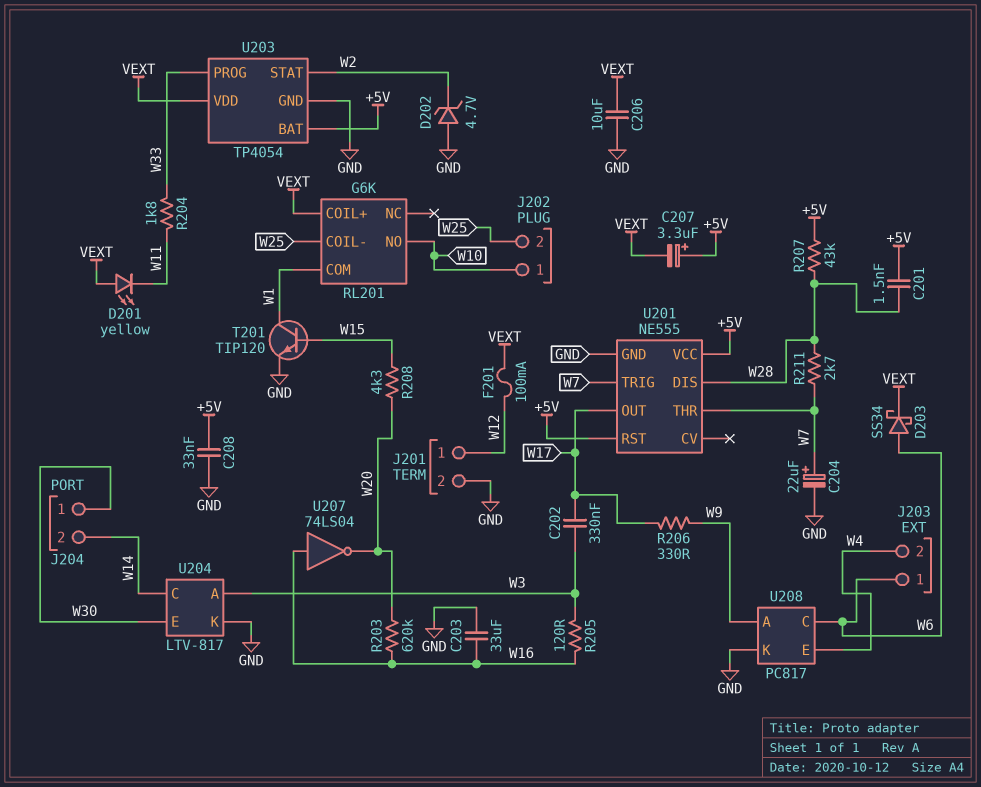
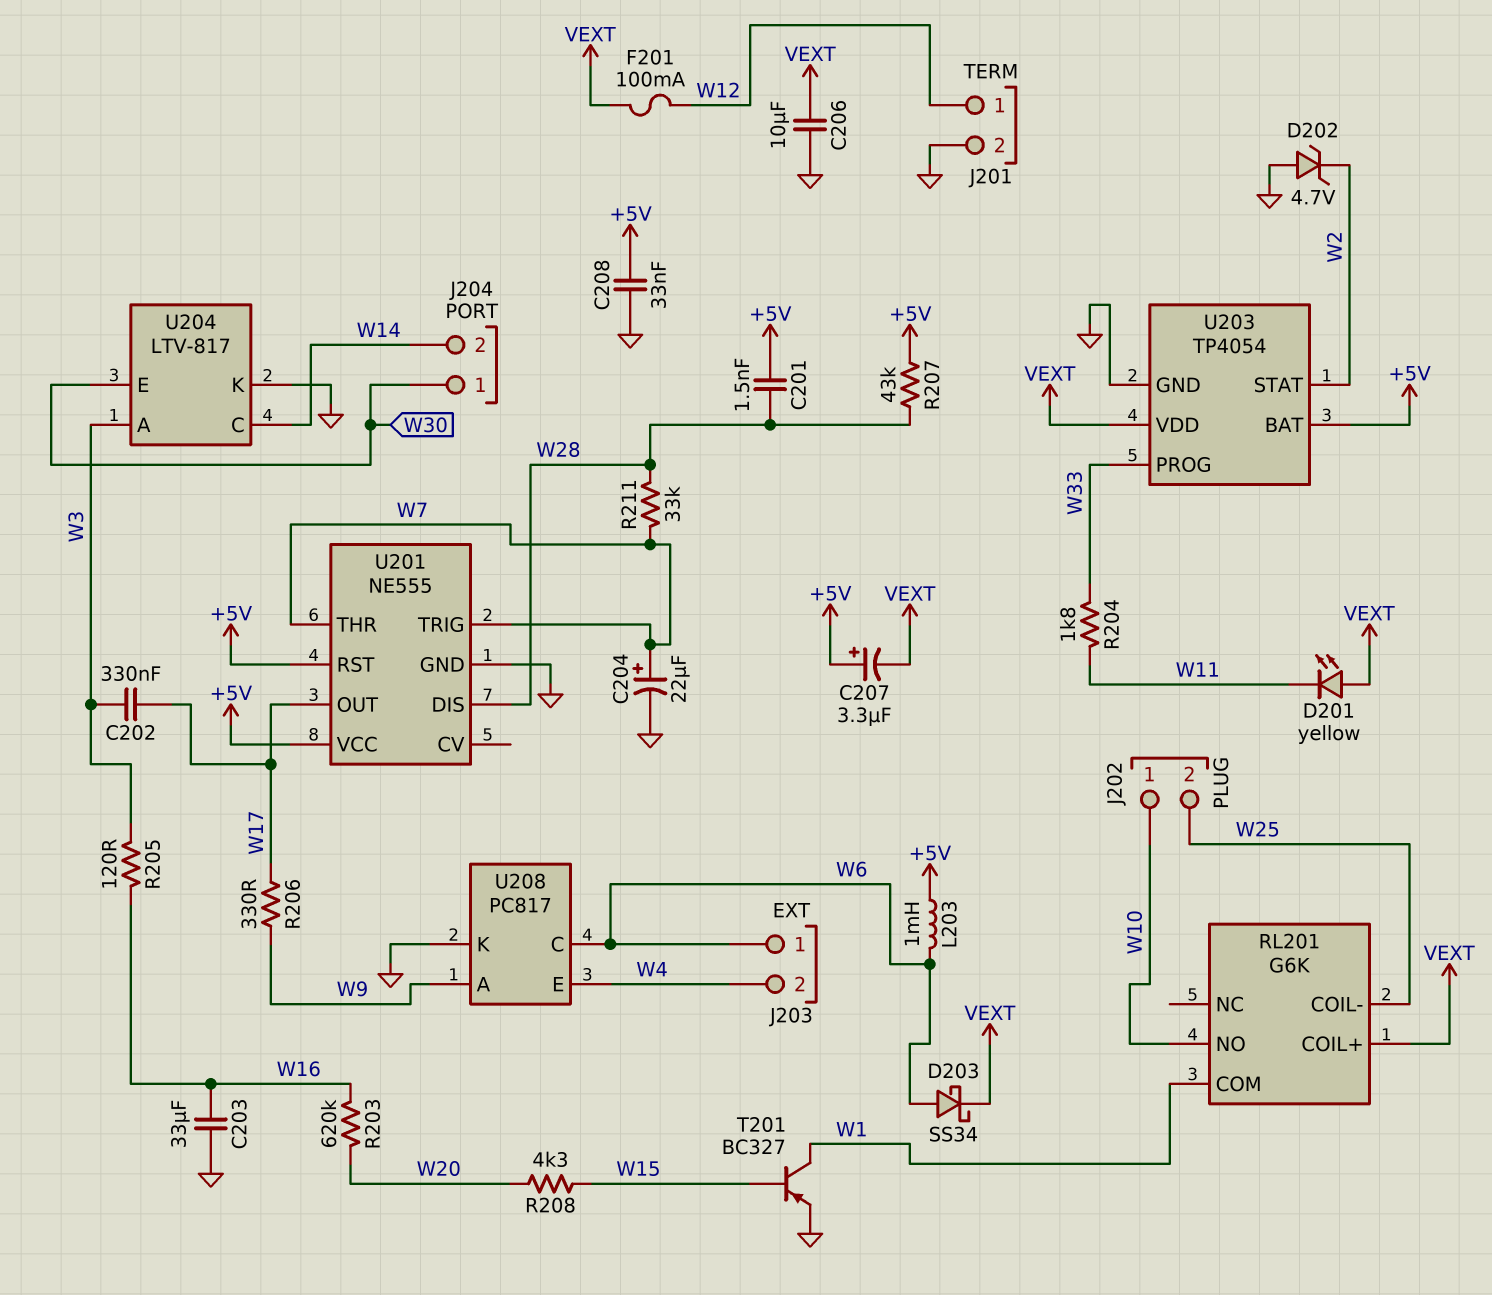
L203: none -> 1mH (+5V, W6)
R211: 2.7k (W7, W28) -> 33k (W7, W28)
T201: NPN TIP120 (B W15, C W1, E GND) -> PNP BC327 (B W15, C W1, E GND)
U207: NOT 74LS04 (in W16, out W20) -> none

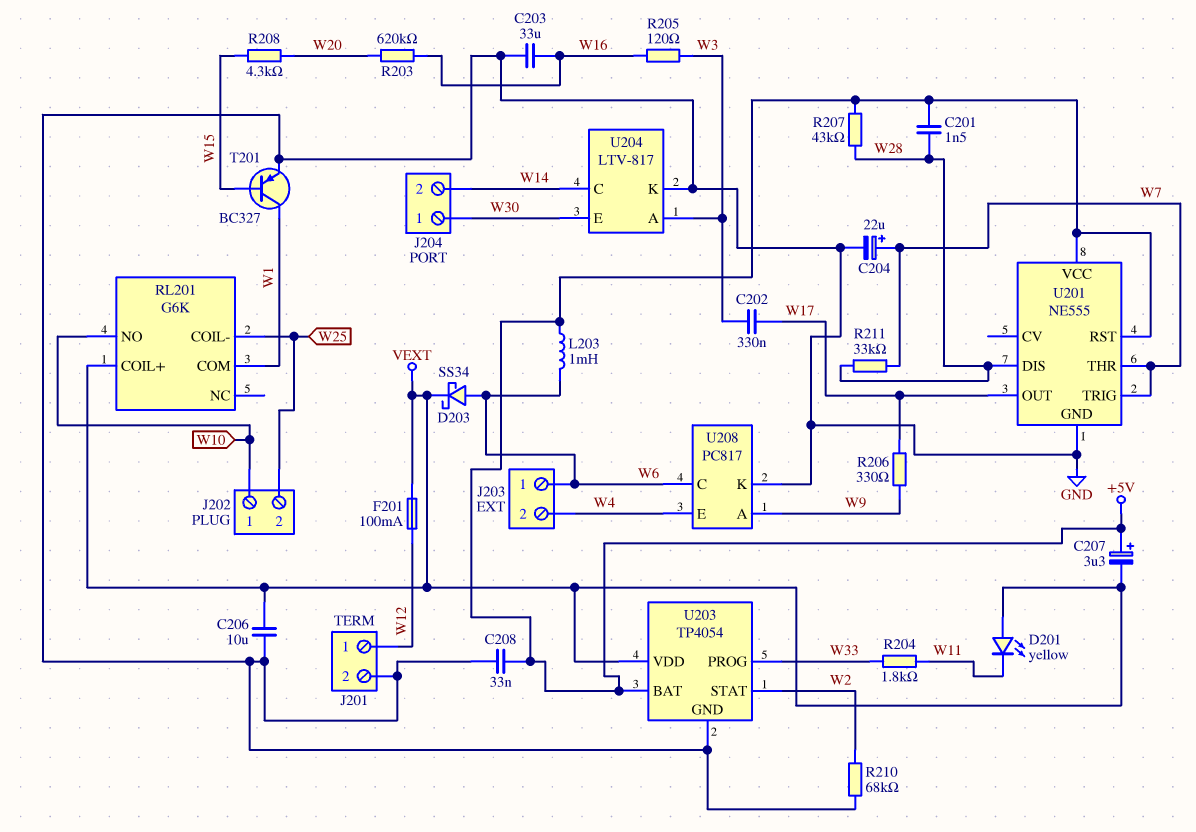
D202: zener 4.7V (A GND, K W2) -> none
R210: none -> 68k (GND, W2)

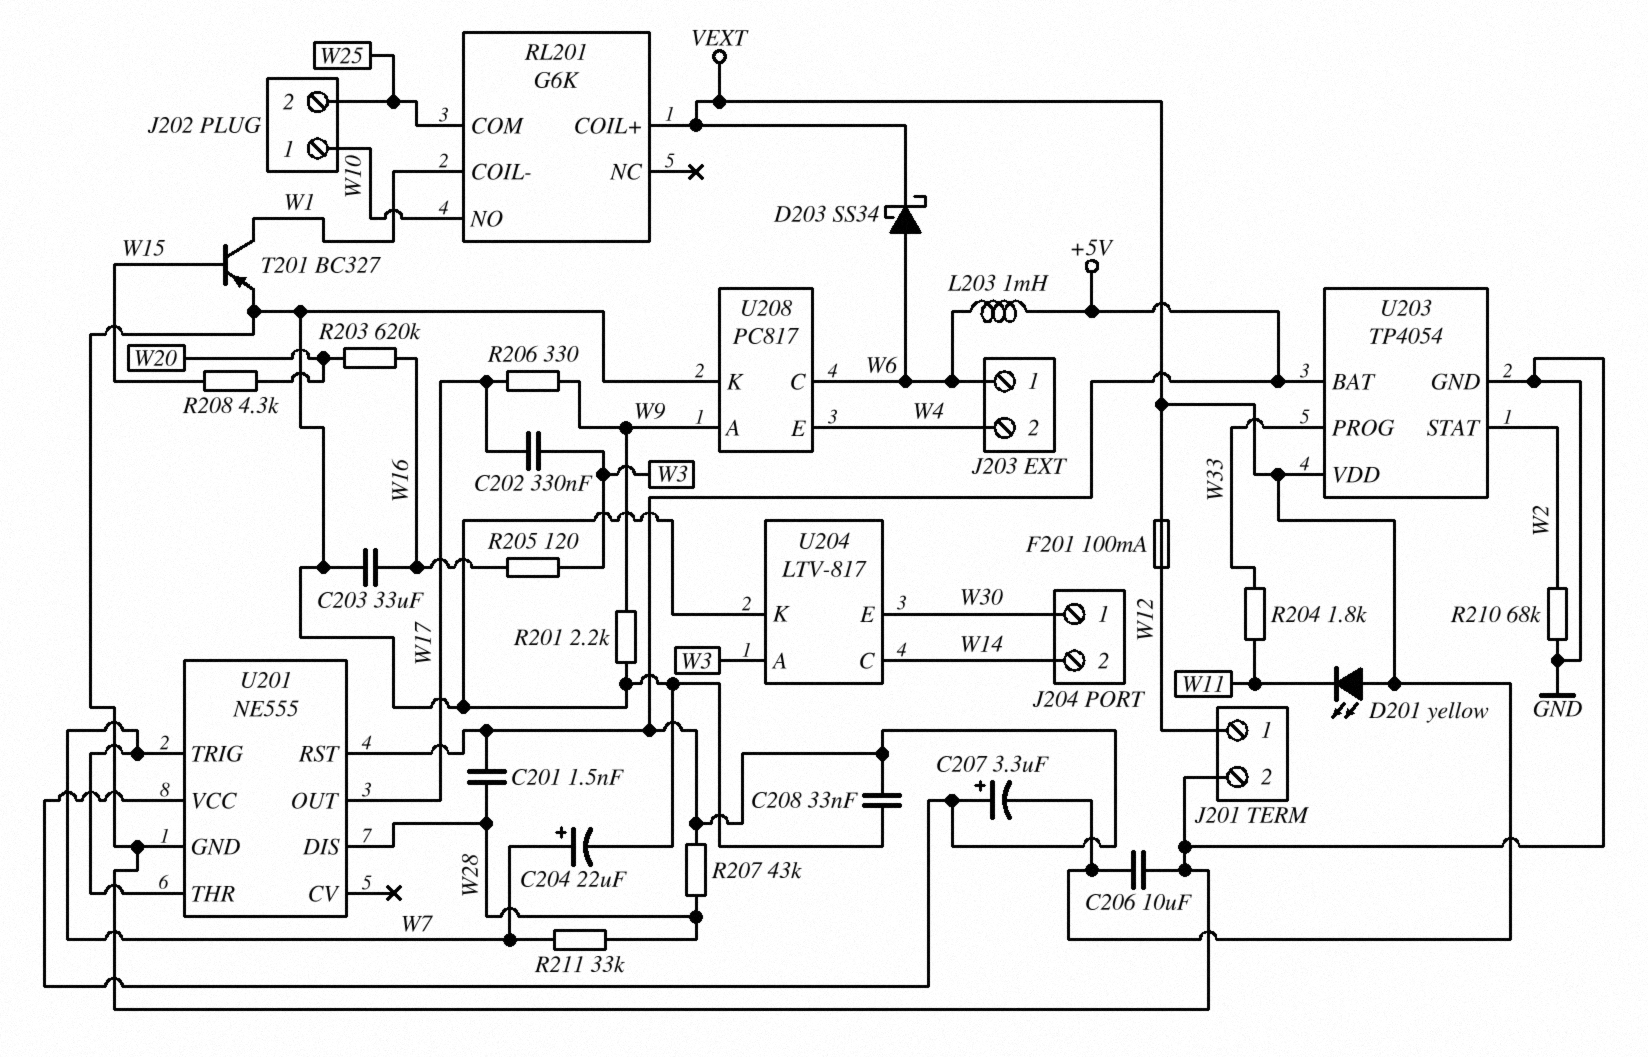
R201: none -> 2.2k (GND, W9)
RL201 pin COIL-: W25 -> W1
RL201 pin COM: W1 -> W25

